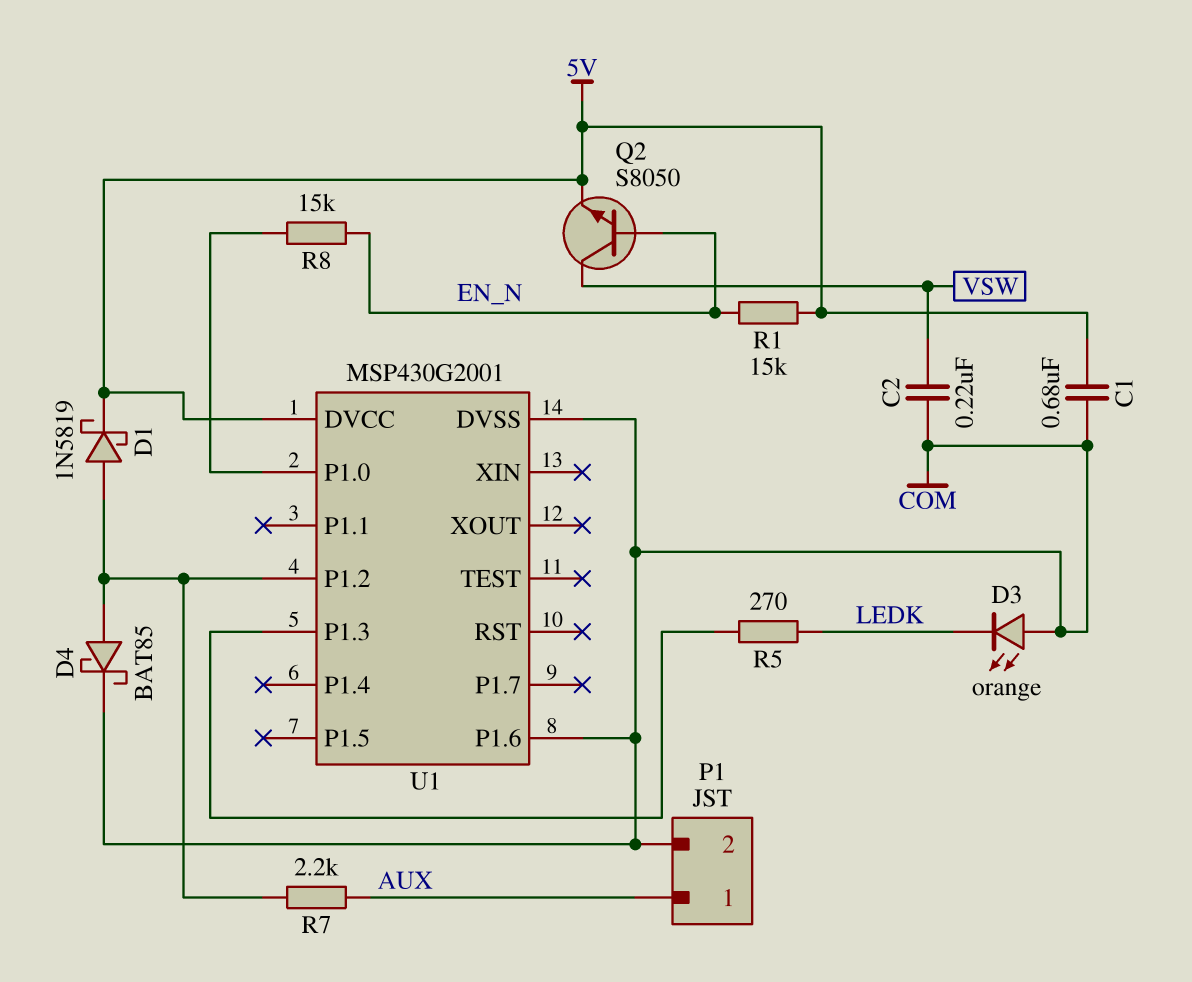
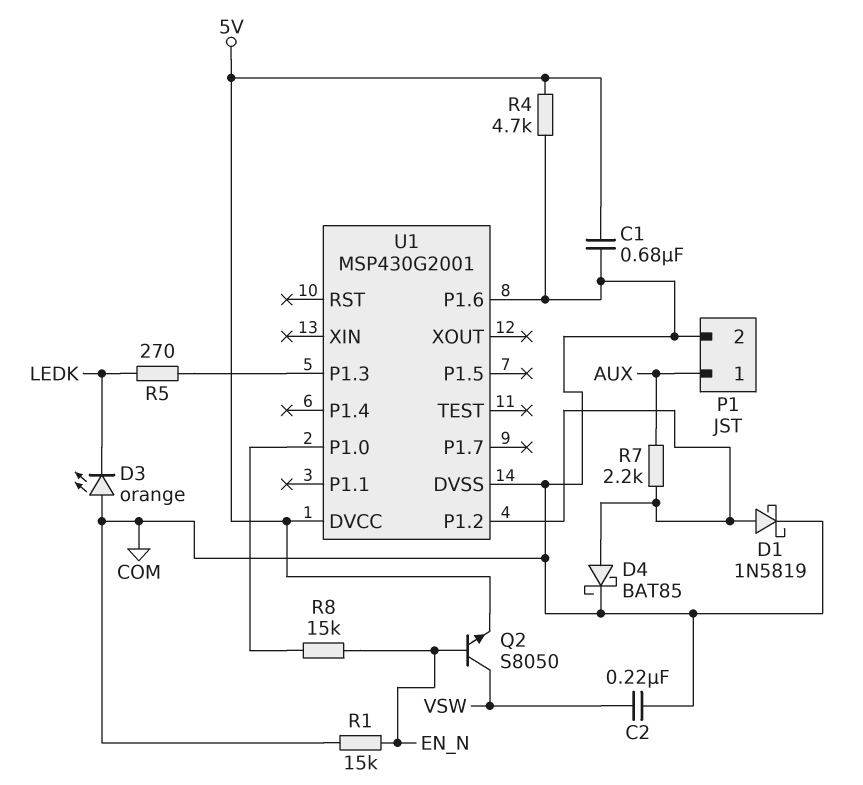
D1: schottky 1N5819 (A U1/P1.2, K 5V) -> schottky 1N5819 (A U1/P1.2, K COM)
R1: 15k (5V, EN_N) -> 15k (COM, EN_N)
R4: none -> 4.7k (5V, COM)

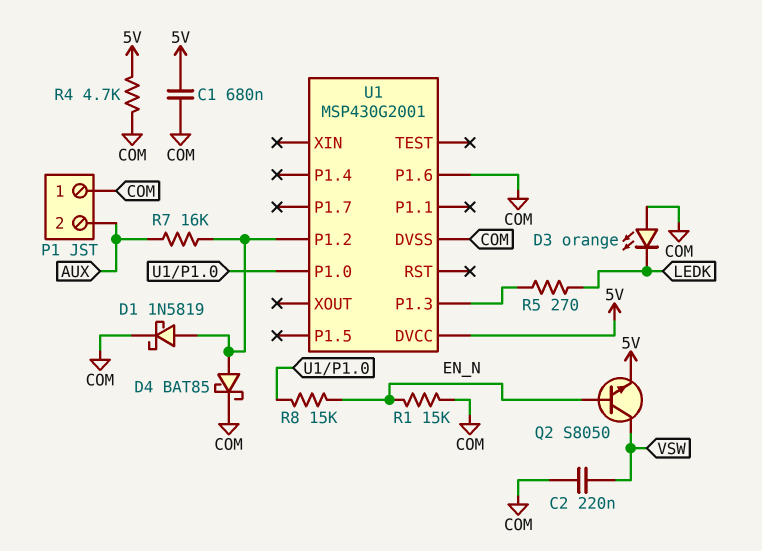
P1 pin 1: AUX -> COM
P1 pin 2: COM -> AUX
R7: 2.2k (AUX, U1/P1.2) -> 16k (AUX, U1/P1.2)

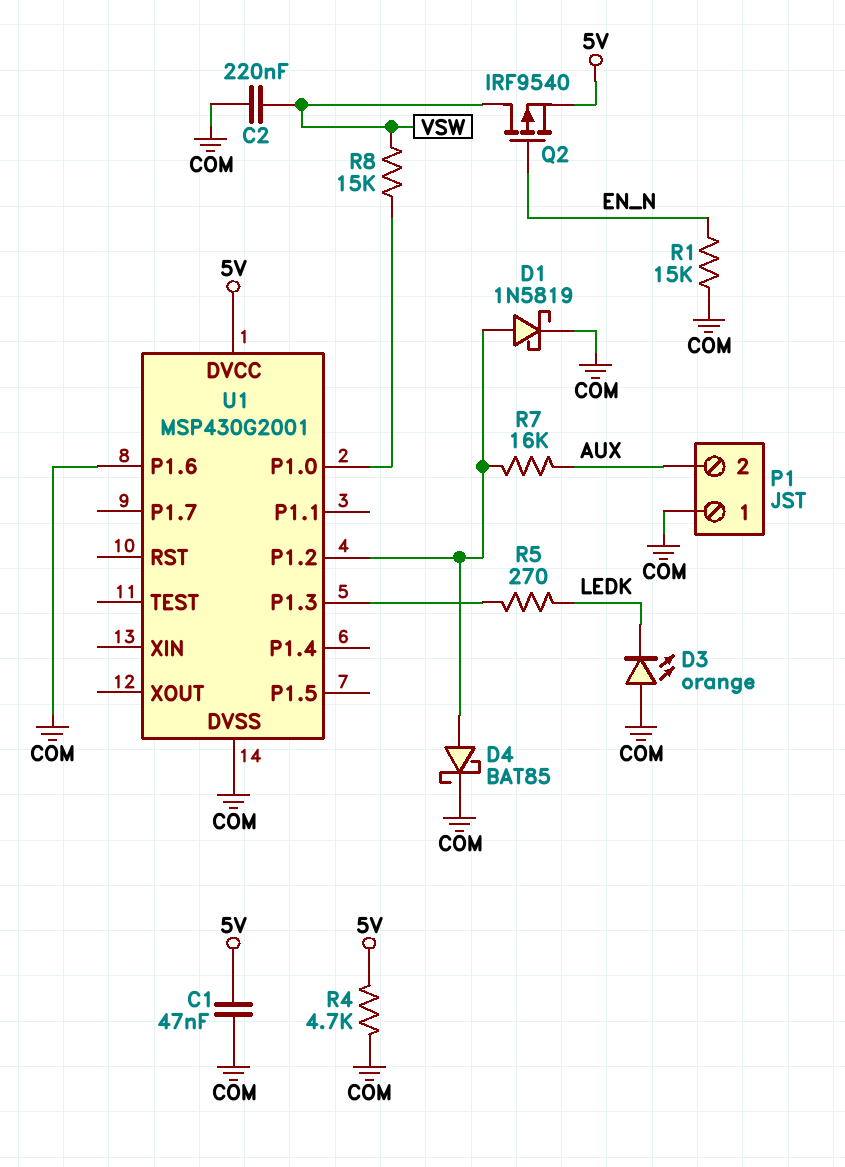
C1: 680nF (5V, COM) -> 47nF (5V, COM)
Q2: NPN S8050 (B EN_N, C VSW, E 5V) -> PMOS IRF9540 (G EN_N, D VSW, S 5V)
R8: 15k (EN_N, U1/P1.0) -> 15k (U1/P1.0, VSW)

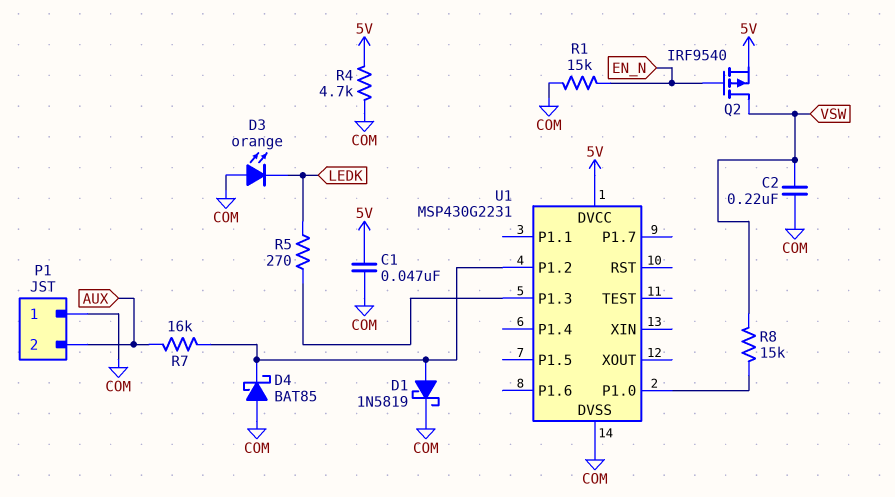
D4: schottky BAT85 (A U1/P1.2, K COM) -> schottky BAT85 (A COM, K U1/P1.2)
U1: MSP430G2001 -> MSP430G2231
U1 pin P1.6: COM -> none

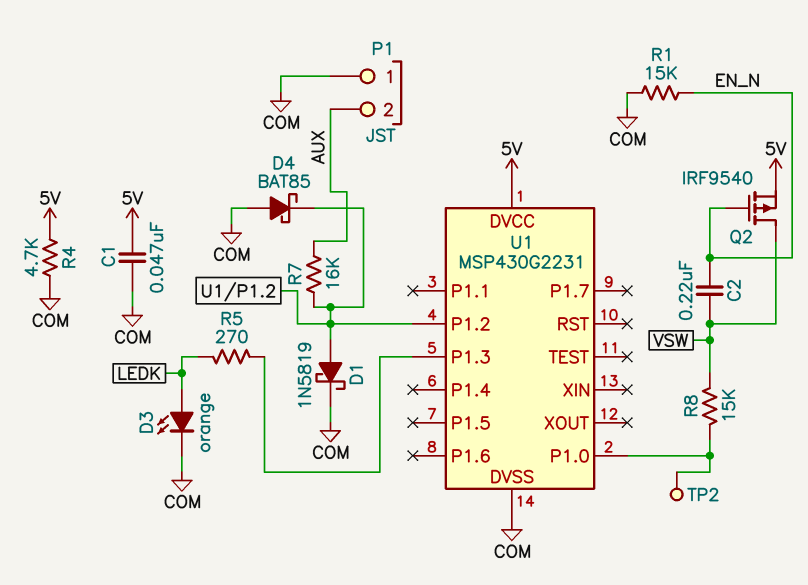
C2: 220nF (COM, VSW) -> 220nF (EN_N, VSW)
D3: LED orange (A COM, K LEDK) -> LED orange (A LEDK, K COM)
TP2: none -> test point (U1/P1.0)

